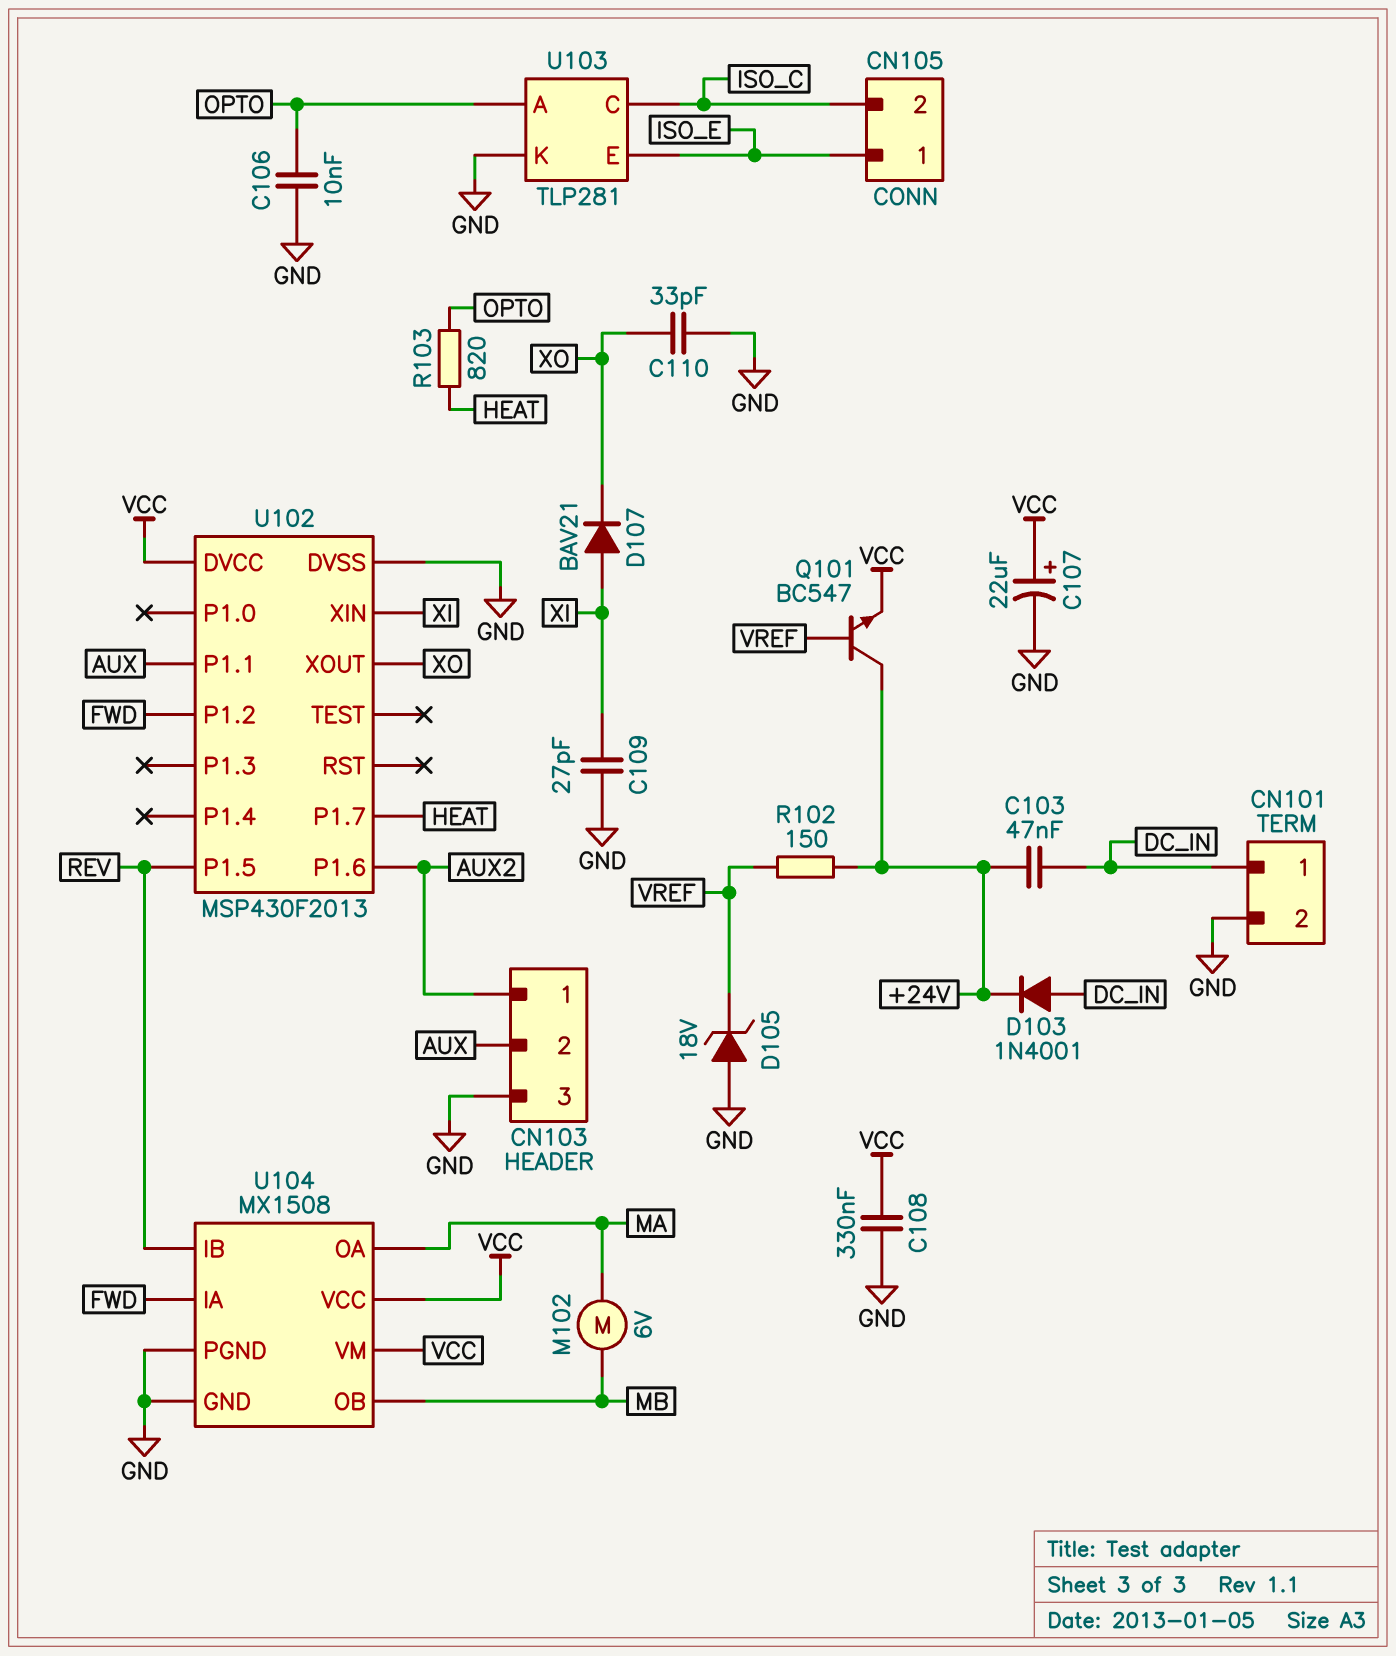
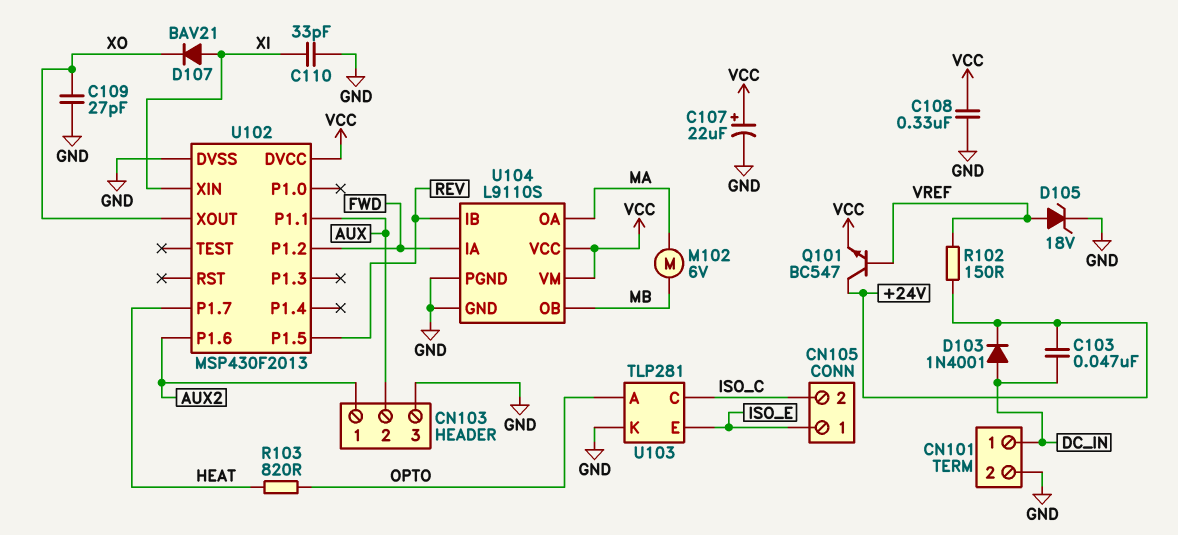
C106: 10nF (GND, OPTO) -> none
C109: 27pF (GND, XI) -> 27pF (GND, XO)
C110: 33pF (GND, XO) -> 33pF (GND, XI)
D105: zener 18V (A GND, K VREF) -> zener 18V (A VREF, K GND)
U104: MX1508 -> L9110S

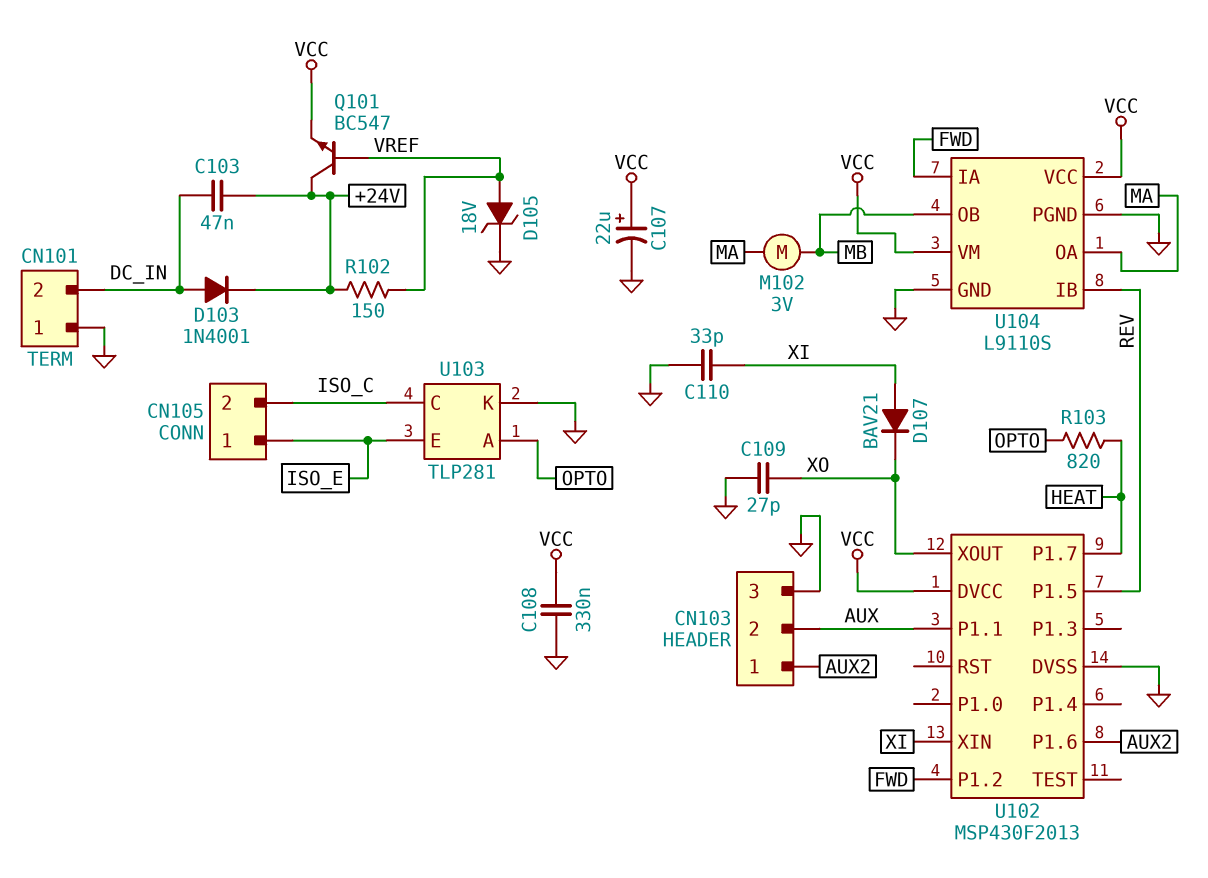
CN101 pin 1: DC_IN -> GND
CN101 pin 2: GND -> DC_IN
M102: motor 6V (MA, MB) -> motor 3V (MA, MB)

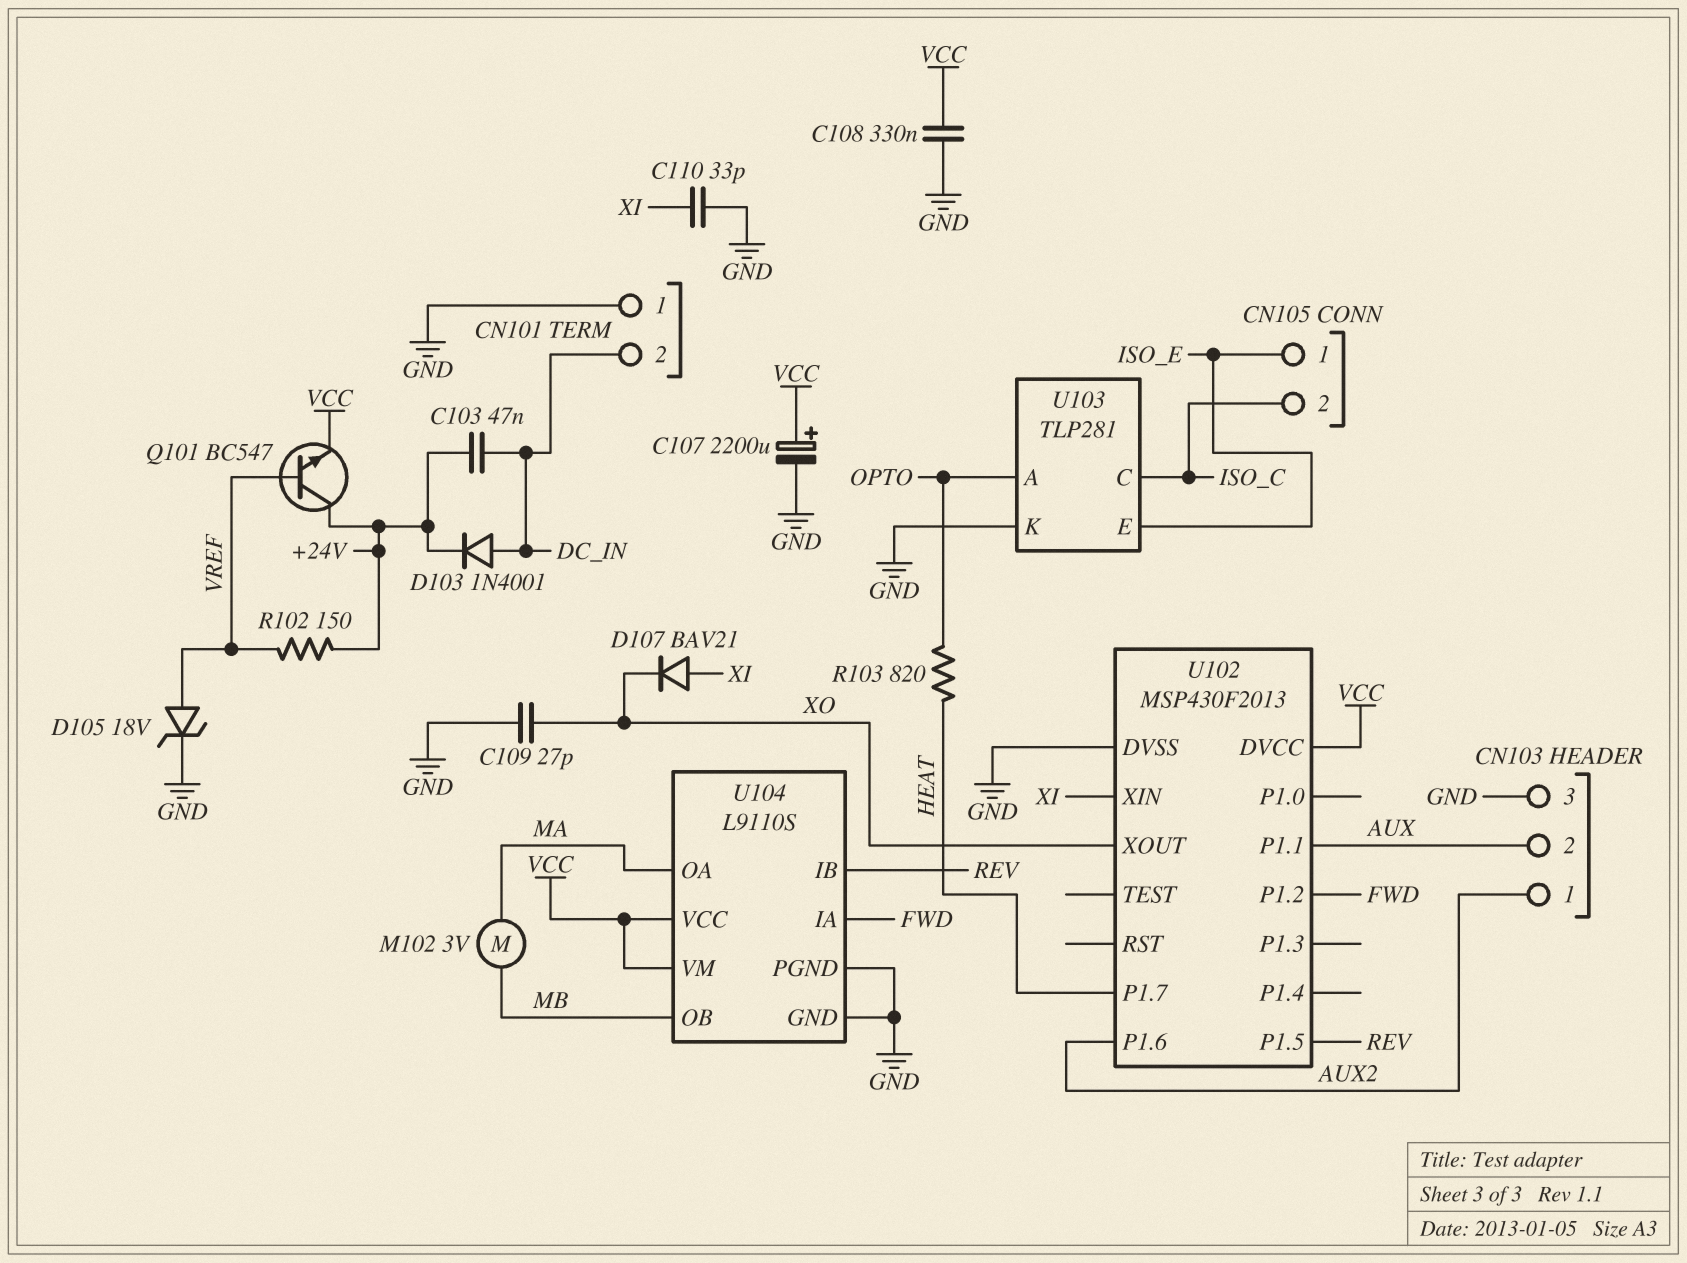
C107: 22uF (plus VCC, minus GND) -> 2200uF (plus VCC, minus GND)

